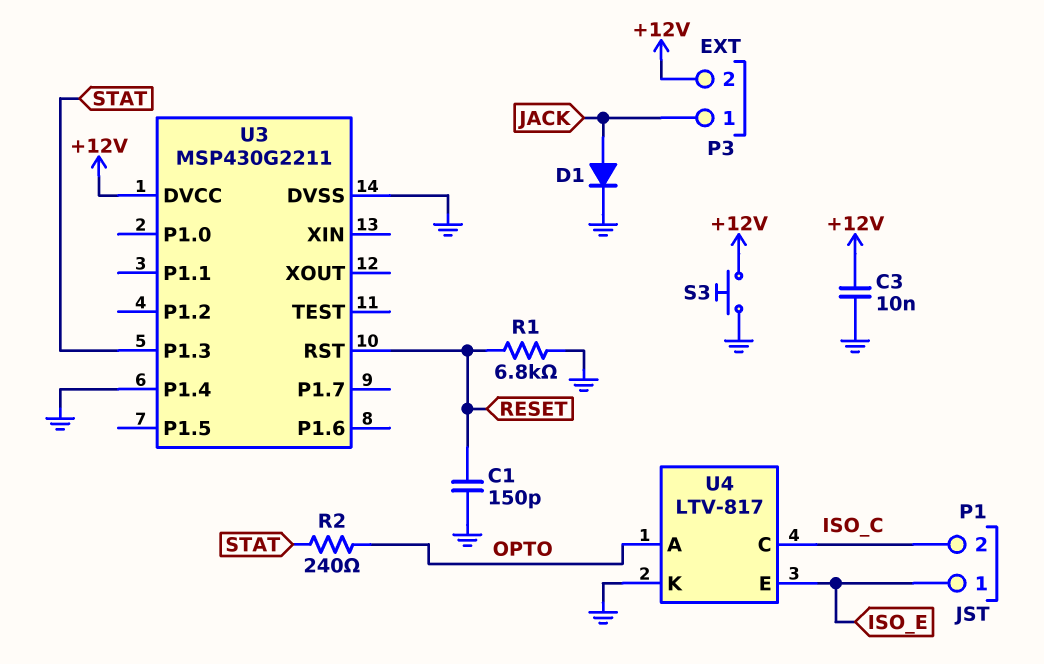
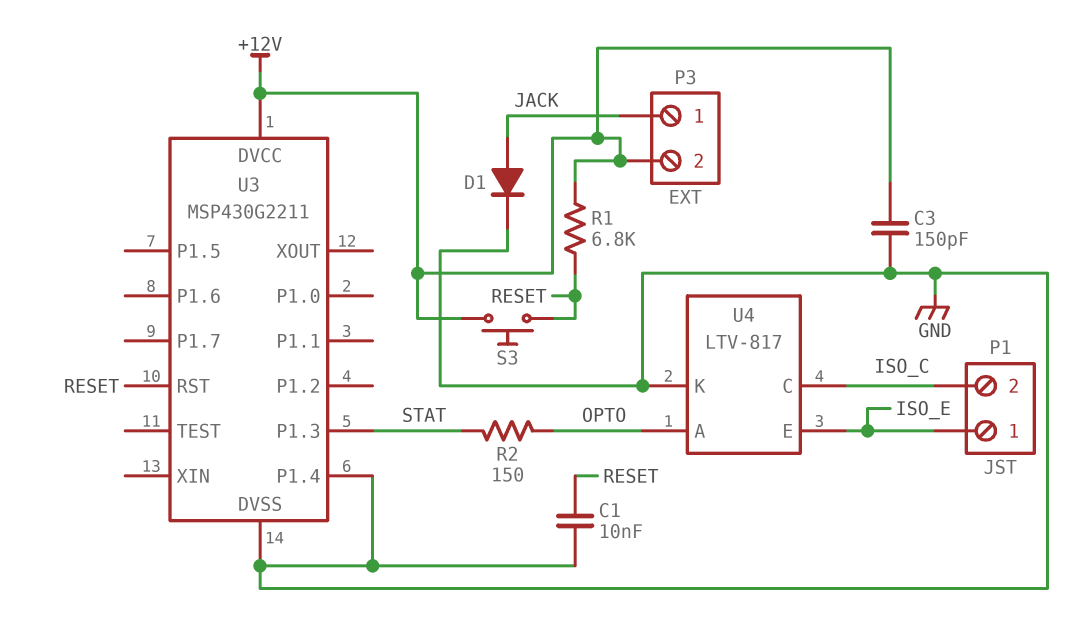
C1: 150pF (GND, RESET) -> 10nF (GND, RESET)
C3: 10nF (+12V, GND) -> 150pF (+12V, GND)
R1: 6.8k (GND, RESET) -> 6.8k (+12V, RESET)
R2: 240 (OPTO, STAT) -> 150 (OPTO, STAT)
S3: button (+12V, GND) -> button (+12V, RESET)

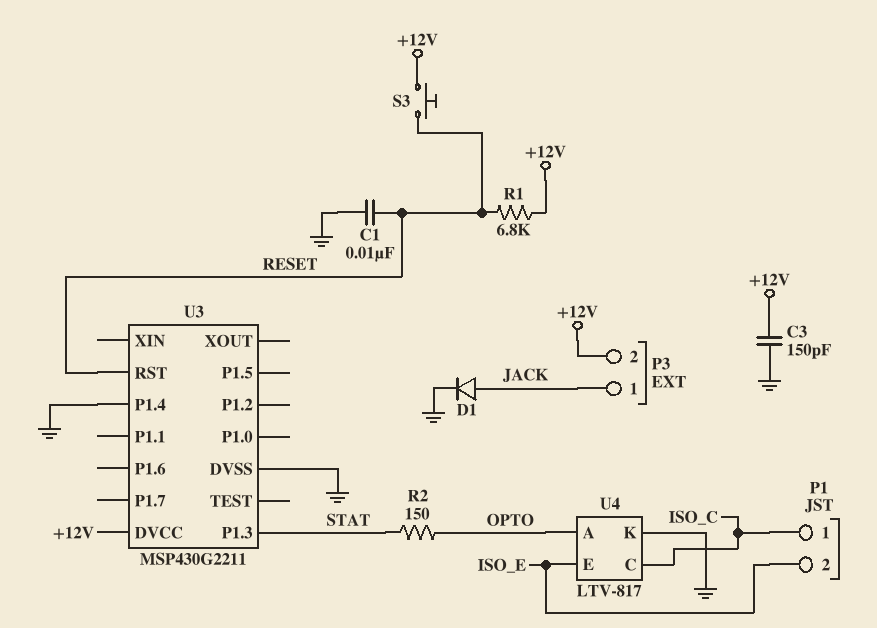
P1 pin 1: ISO_E -> ISO_C
P1 pin 2: ISO_C -> ISO_E

